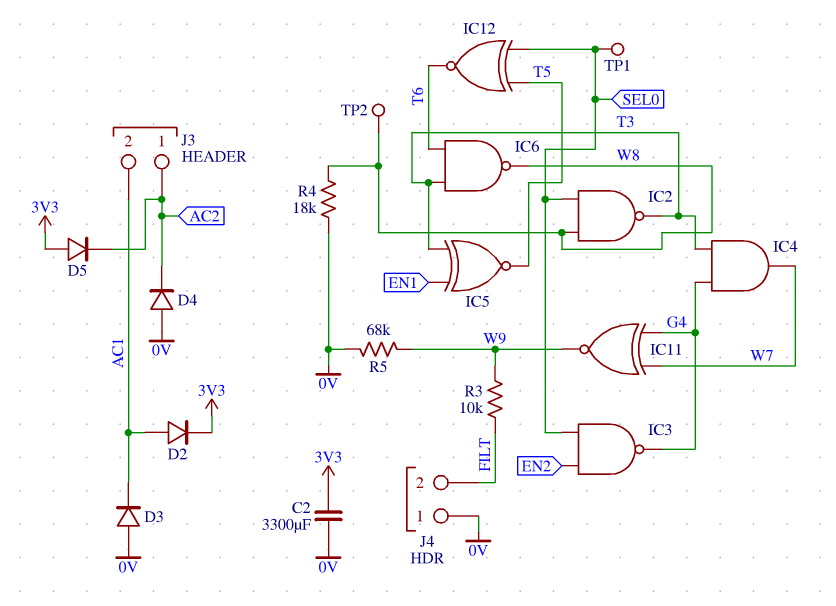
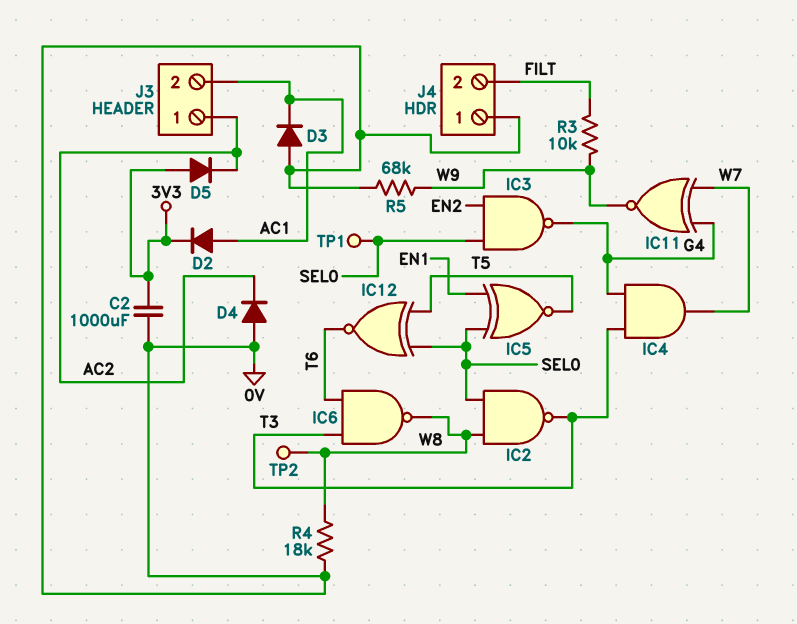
C2: 3300uF (0V, 3V3) -> 1000uF (0V, 3V3)
IC5: XNOR (in EN1, in T3, out T5) -> XNOR (in EN1, in SEL0, out T5)

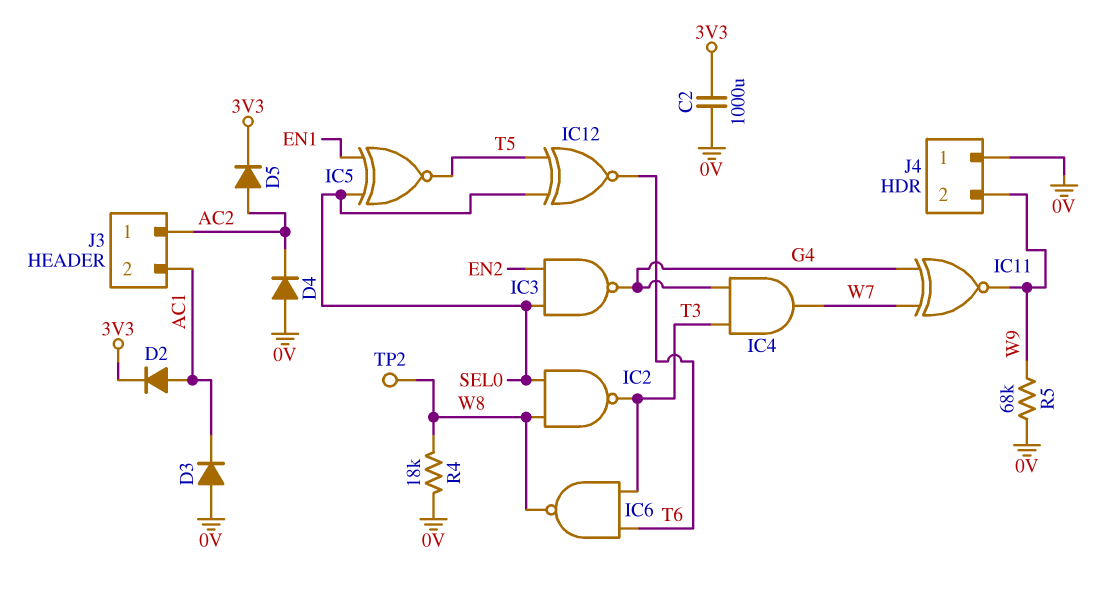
D5: diode (A 3V3, K AC2) -> diode (A AC2, K 3V3)
J4 pin 2: FILT -> W9
R3: 10k (FILT, W9) -> none
TP1: test point (SEL0) -> none

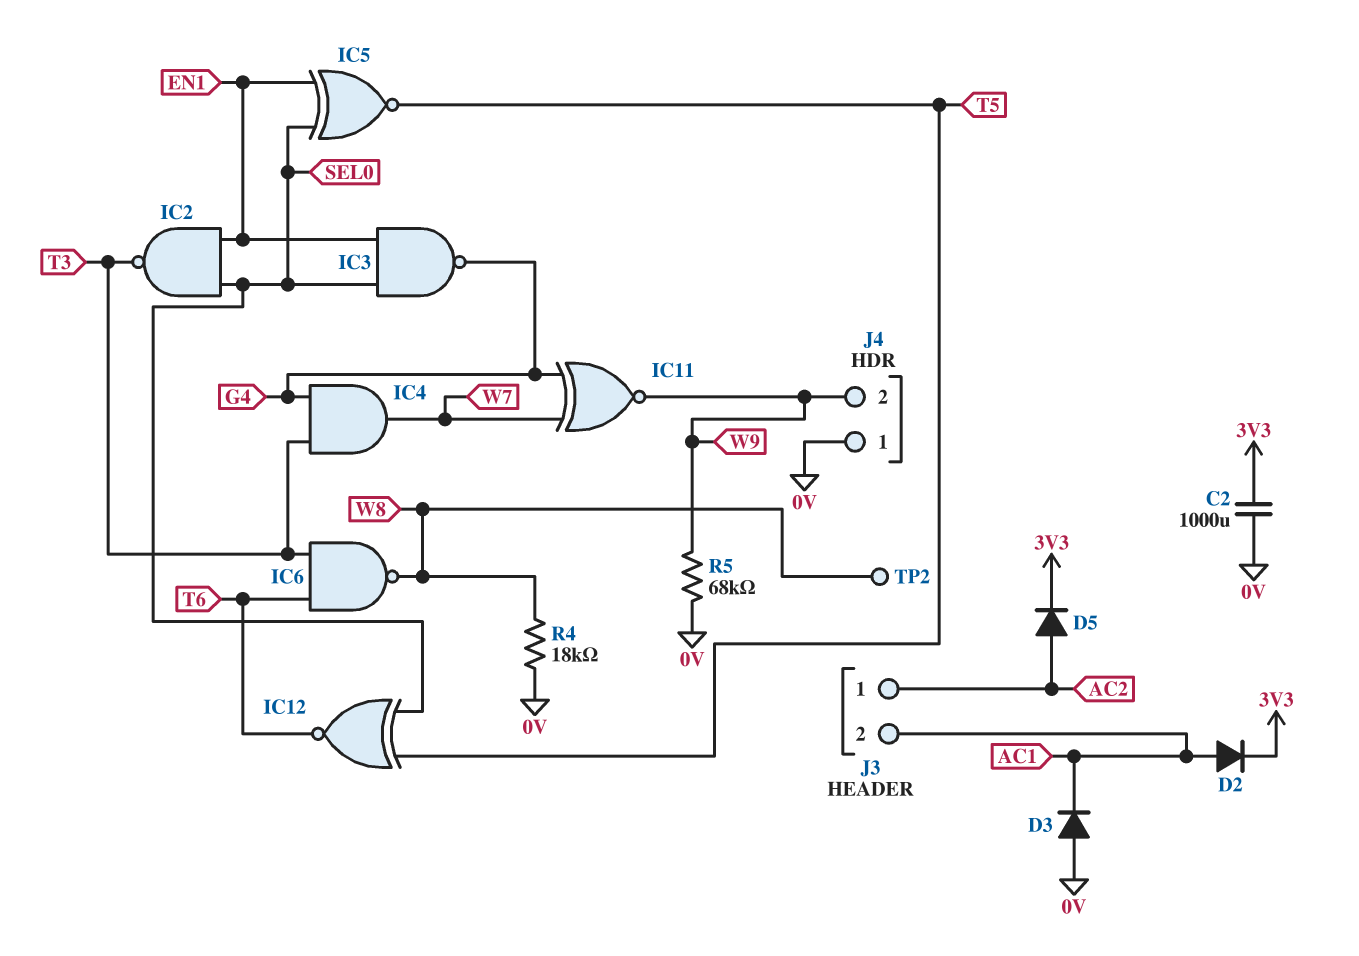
D4: diode (A 0V, K AC2) -> none
IC2: NAND (in SEL0, in W8, out T3) -> NAND (in EN1, in SEL0, out T3)
IC3: NAND (in EN2, in SEL0, out G4) -> NAND (in EN1, in SEL0, out G4)

